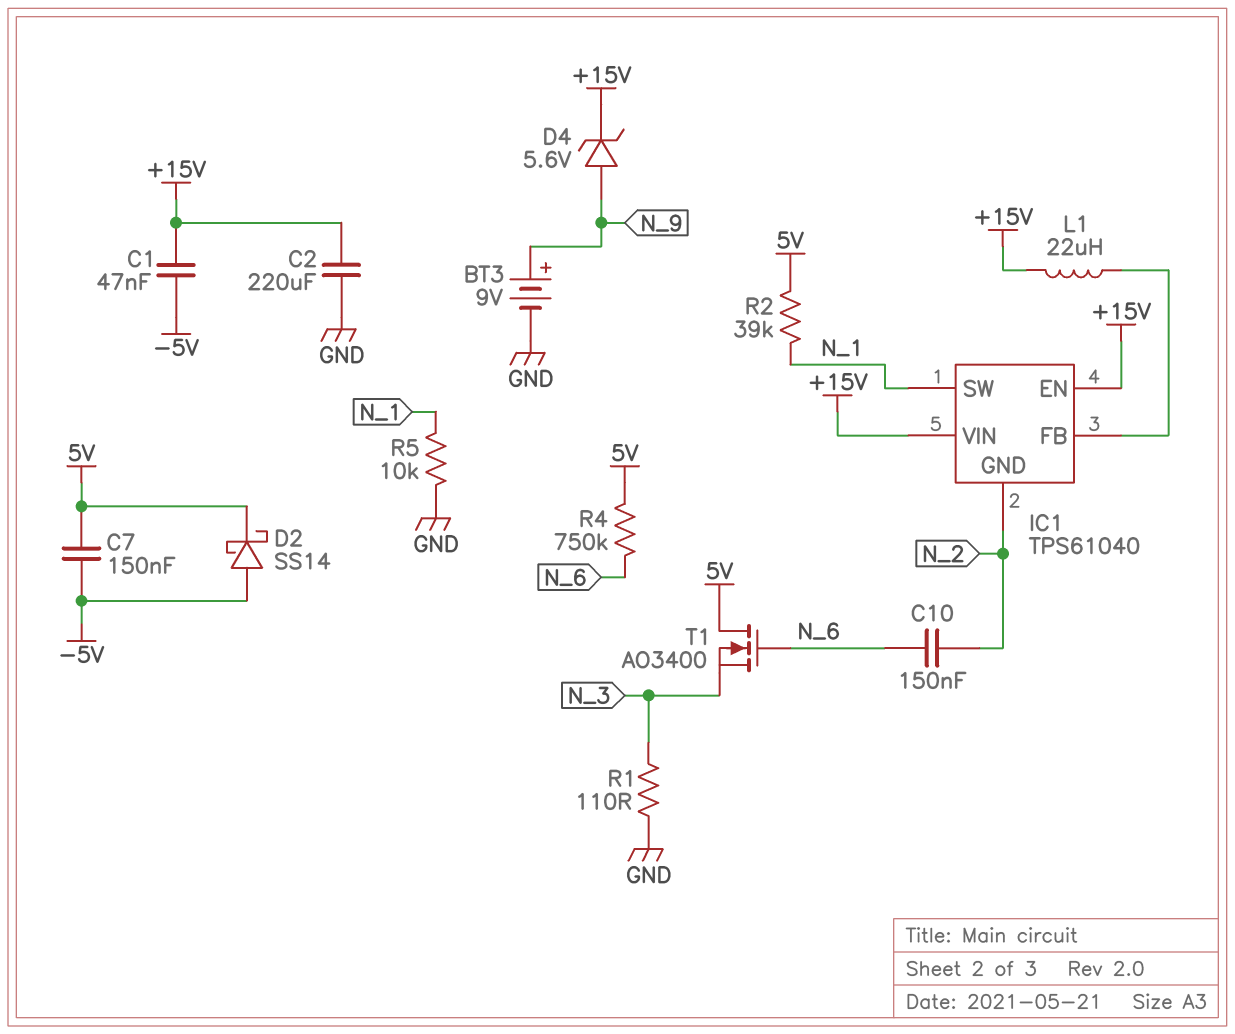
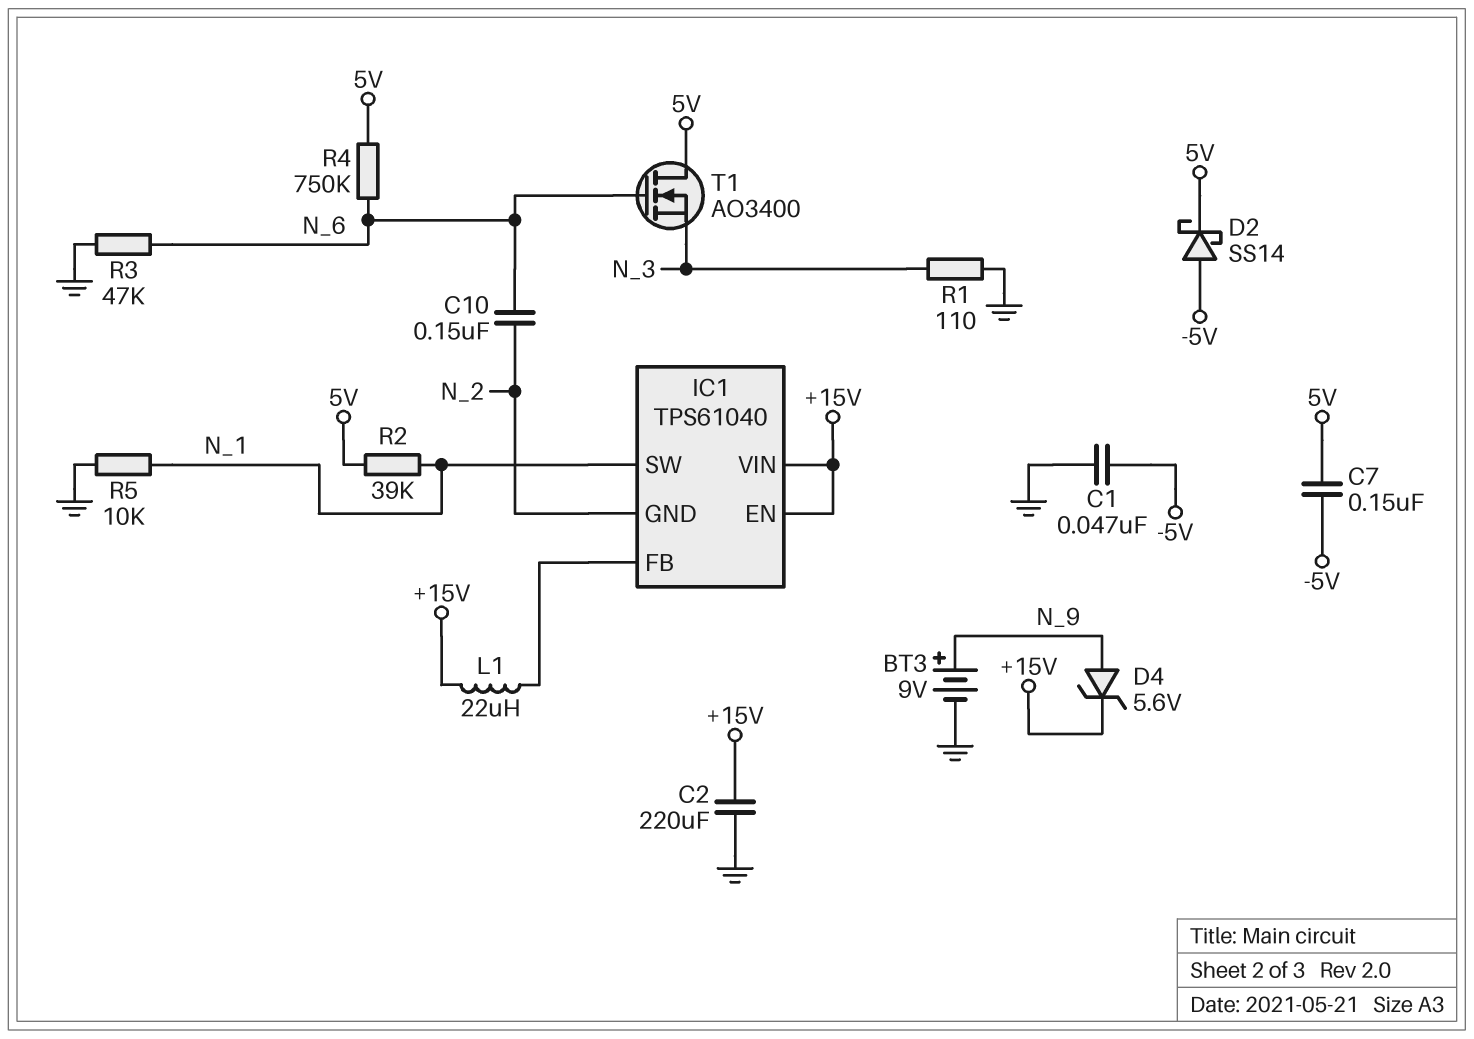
C1: 47nF (+15V, -5V) -> 47nF (-5V, GND)
R3: none -> 47k (GND, N_6)

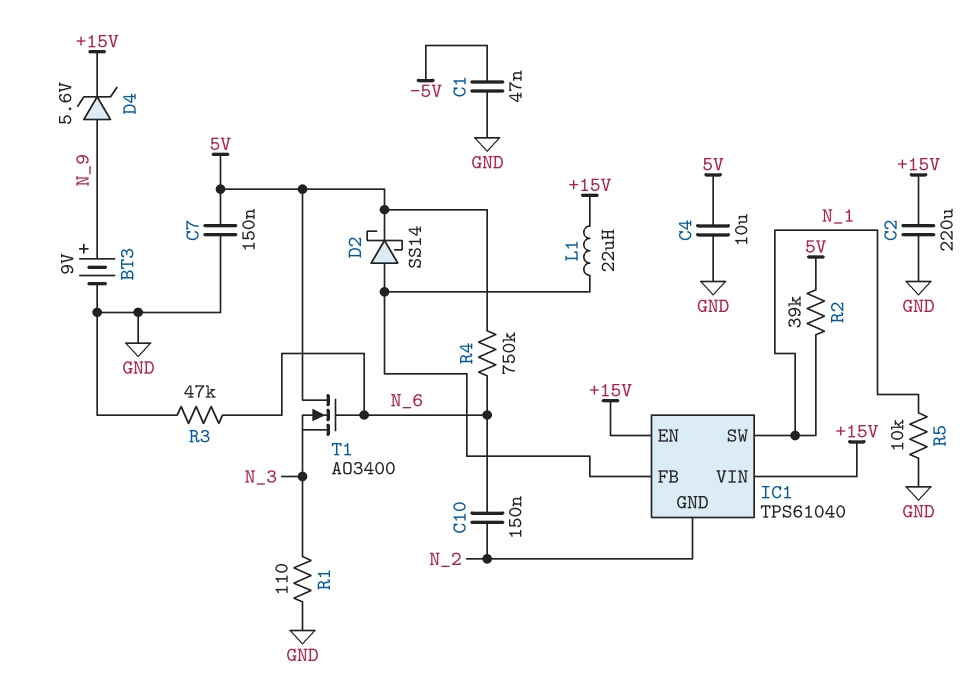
C4: none -> 10uF (5V, GND)
C7: 150nF (-5V, 5V) -> 150nF (5V, GND)
D2: schottky SS14 (A -5V, K 5V) -> schottky SS14 (A IC1/FB, K 5V)

